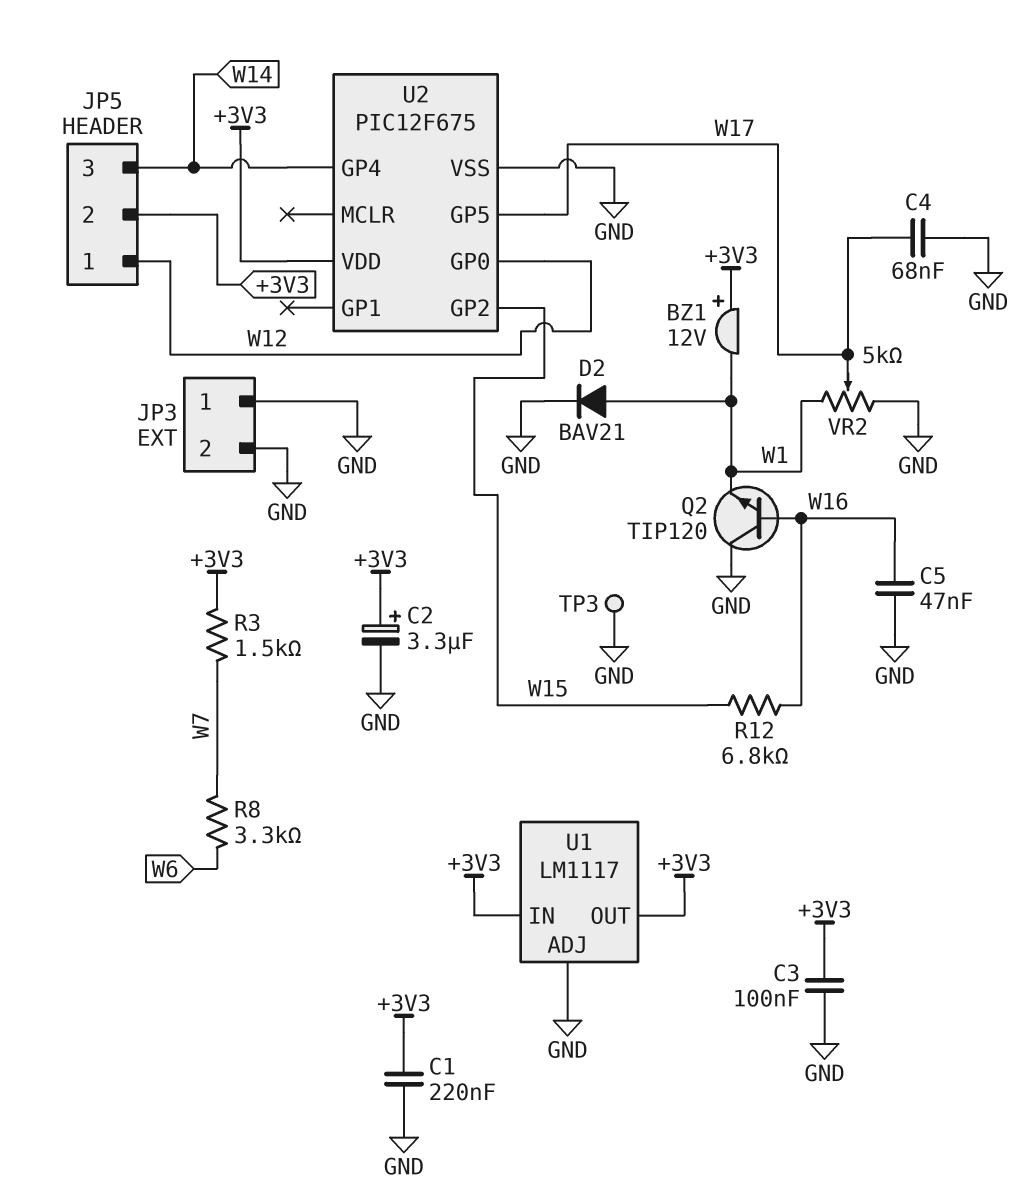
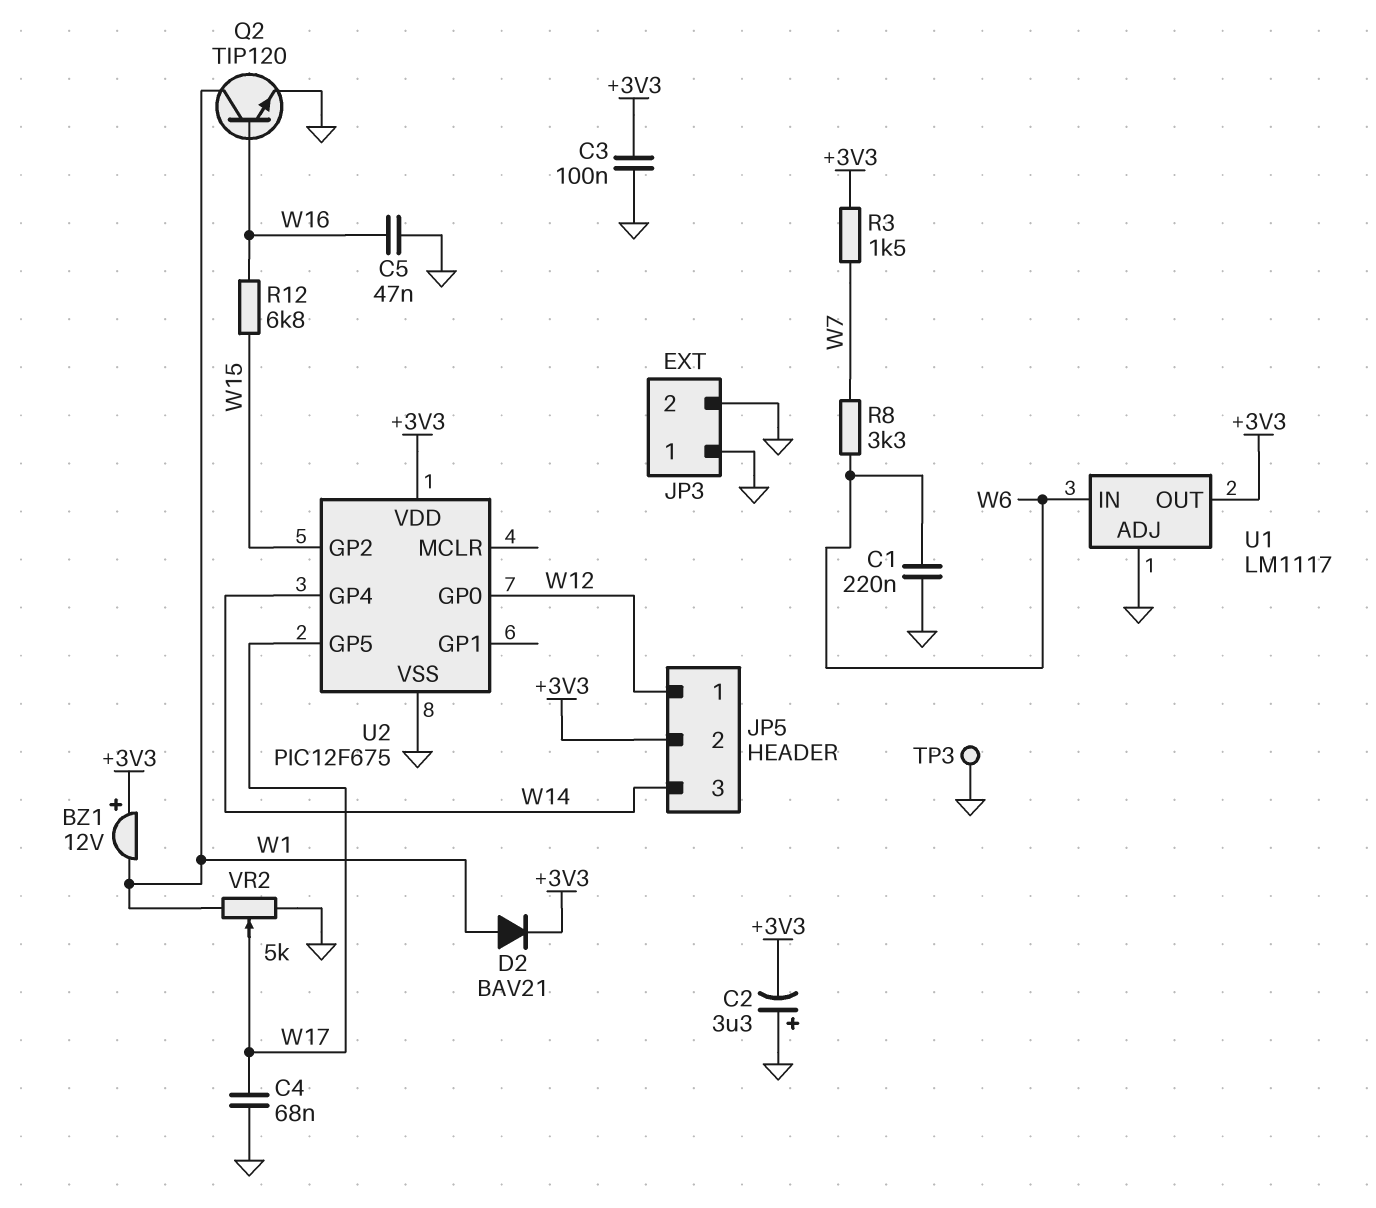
C1: 220nF (+3V3, GND) -> 220nF (GND, W6)
C2: 3.3uF (plus +3V3, minus GND) -> 3.3uF (plus GND, minus +3V3)
D2: diode BAV21 (A W1, K GND) -> diode BAV21 (A W1, K +3V3)
Q2: NPN TIP120 (B W16, C GND, E W1) -> NPN TIP120 (B W16, C W1, E GND)
U1 pin IN: +3V3 -> W6

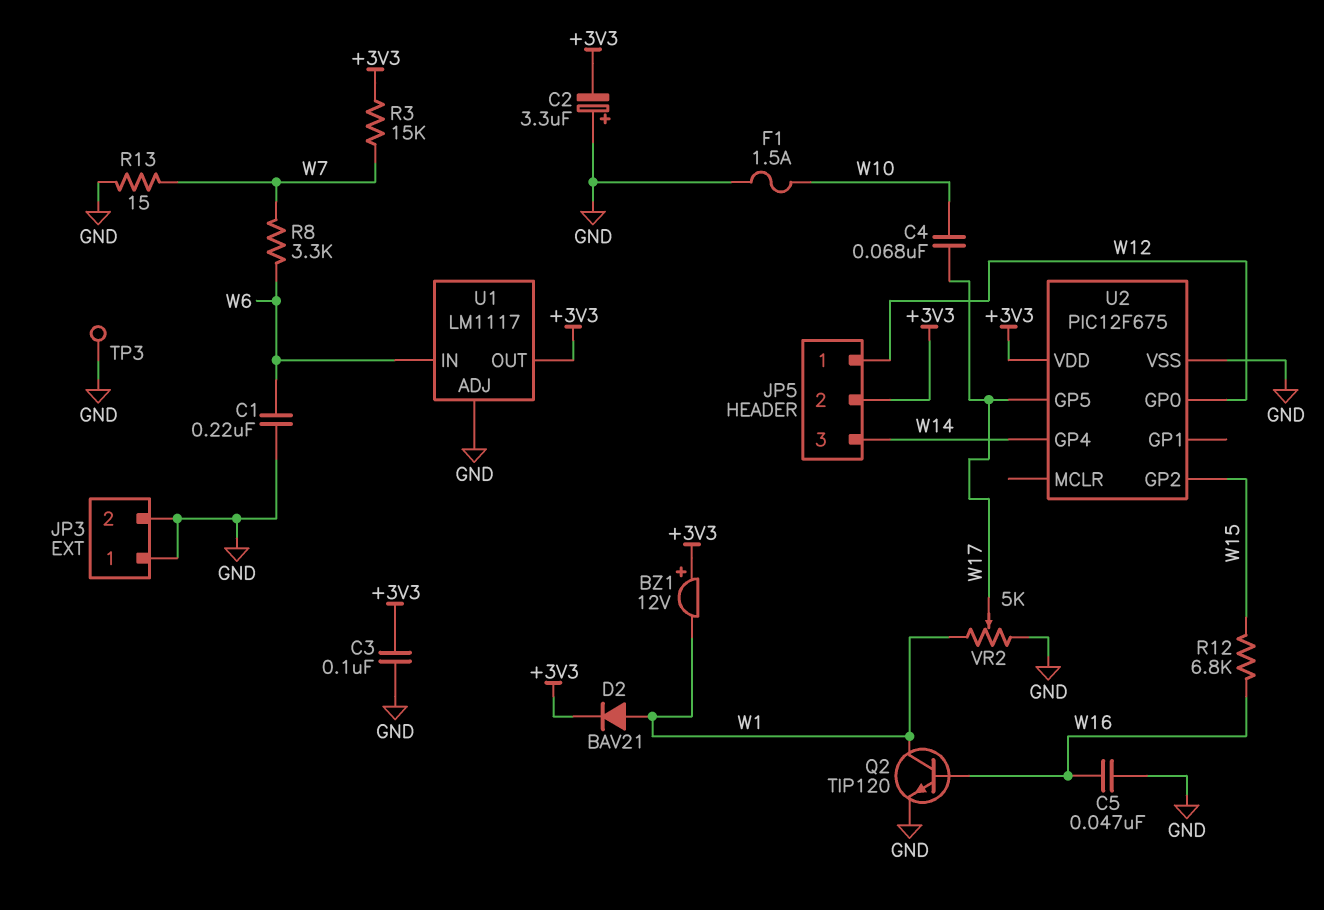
C4: 68nF (GND, W17) -> 68nF (W10, W17)
F1: none -> 1.5A (GND, W10)
R3: 1.5k (+3V3, W7) -> 15k (+3V3, W7)
R13: none -> 15 (GND, W7)

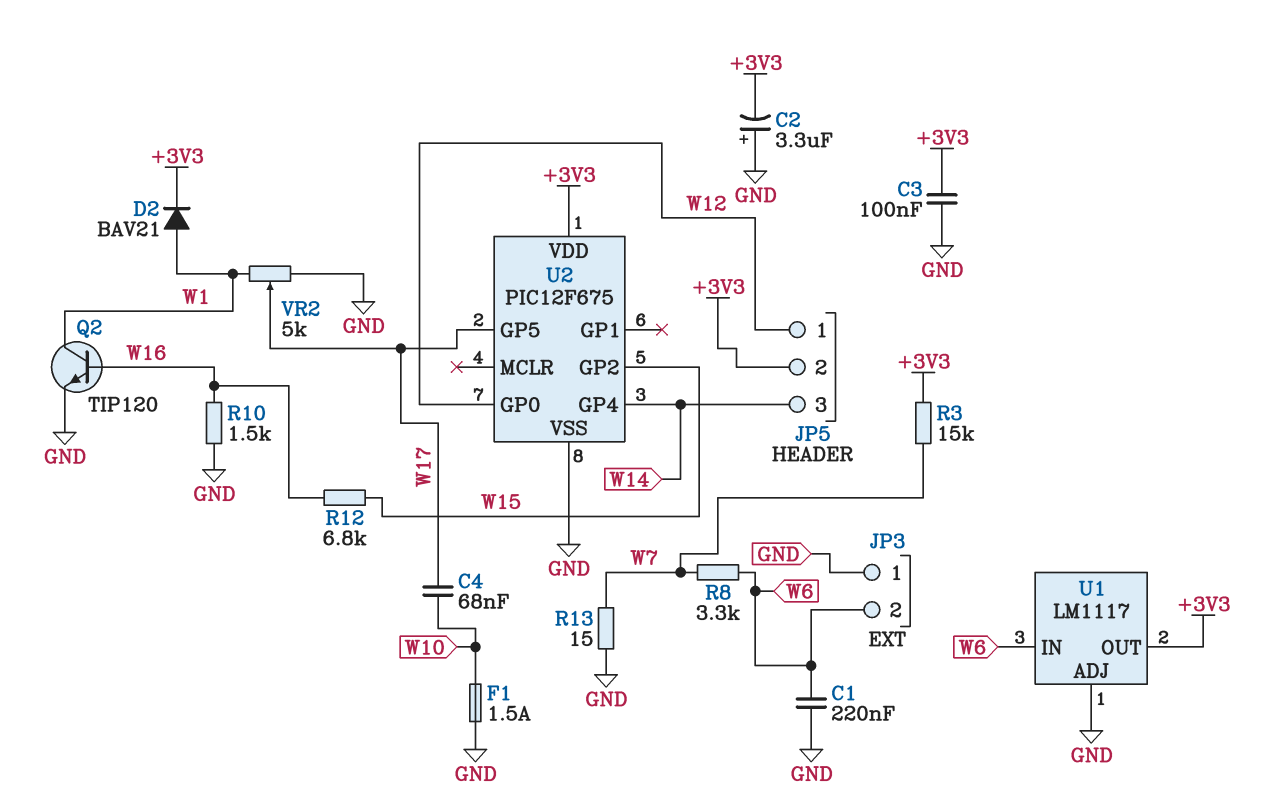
BZ1: buzzer 12V (plus +3V3, minus W1) -> none
C5: 47nF (GND, W16) -> none
JP3 pin 2: GND -> W6
R10: none -> 1.5k (GND, W16)
TP3: test point (GND) -> none

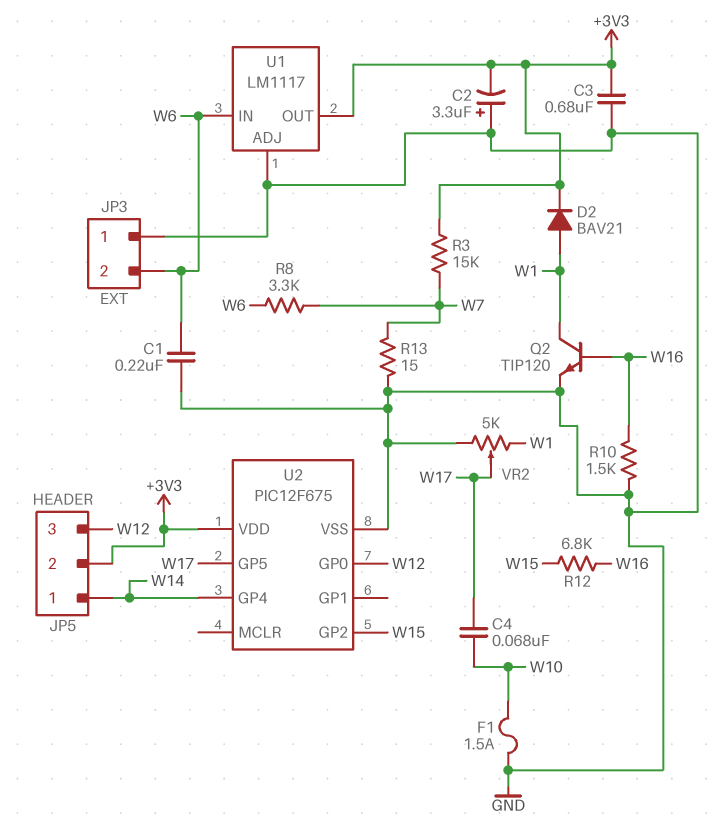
C3: 100nF (+3V3, GND) -> 680nF (+3V3, GND)
JP5 pin 1: W12 -> W14
JP5 pin 3: W14 -> W12

